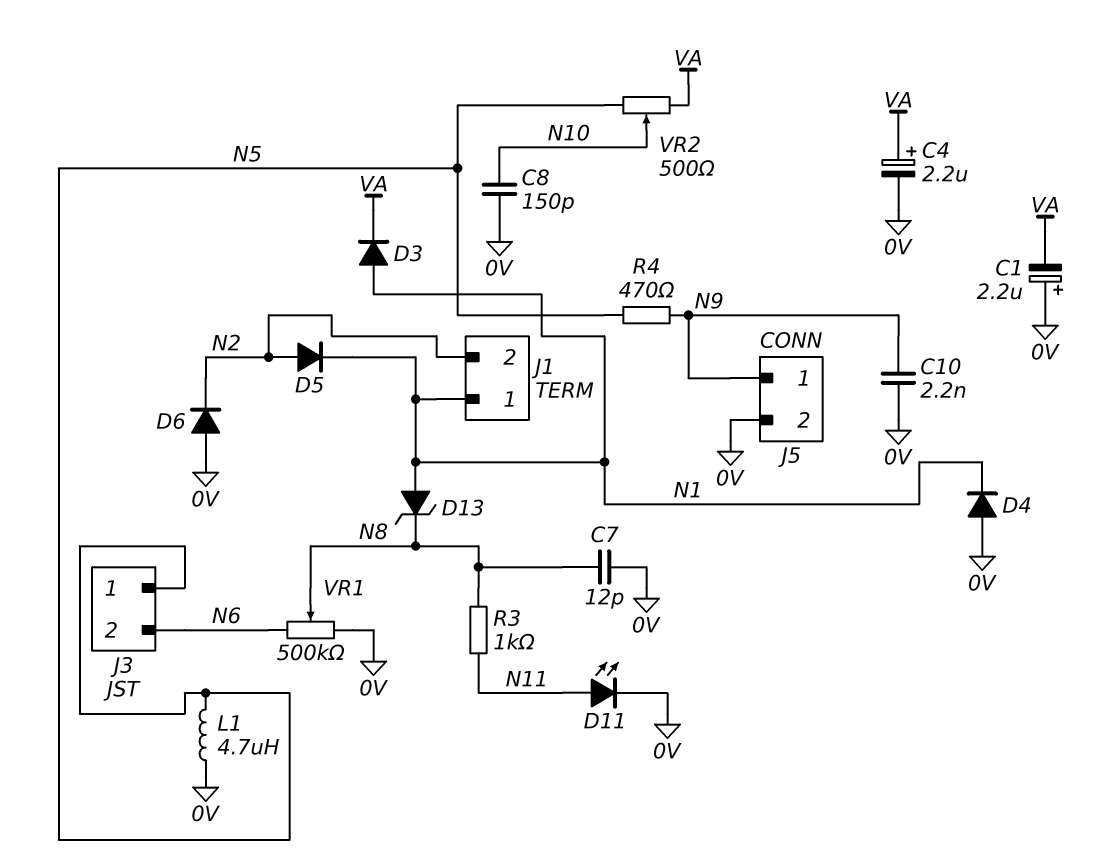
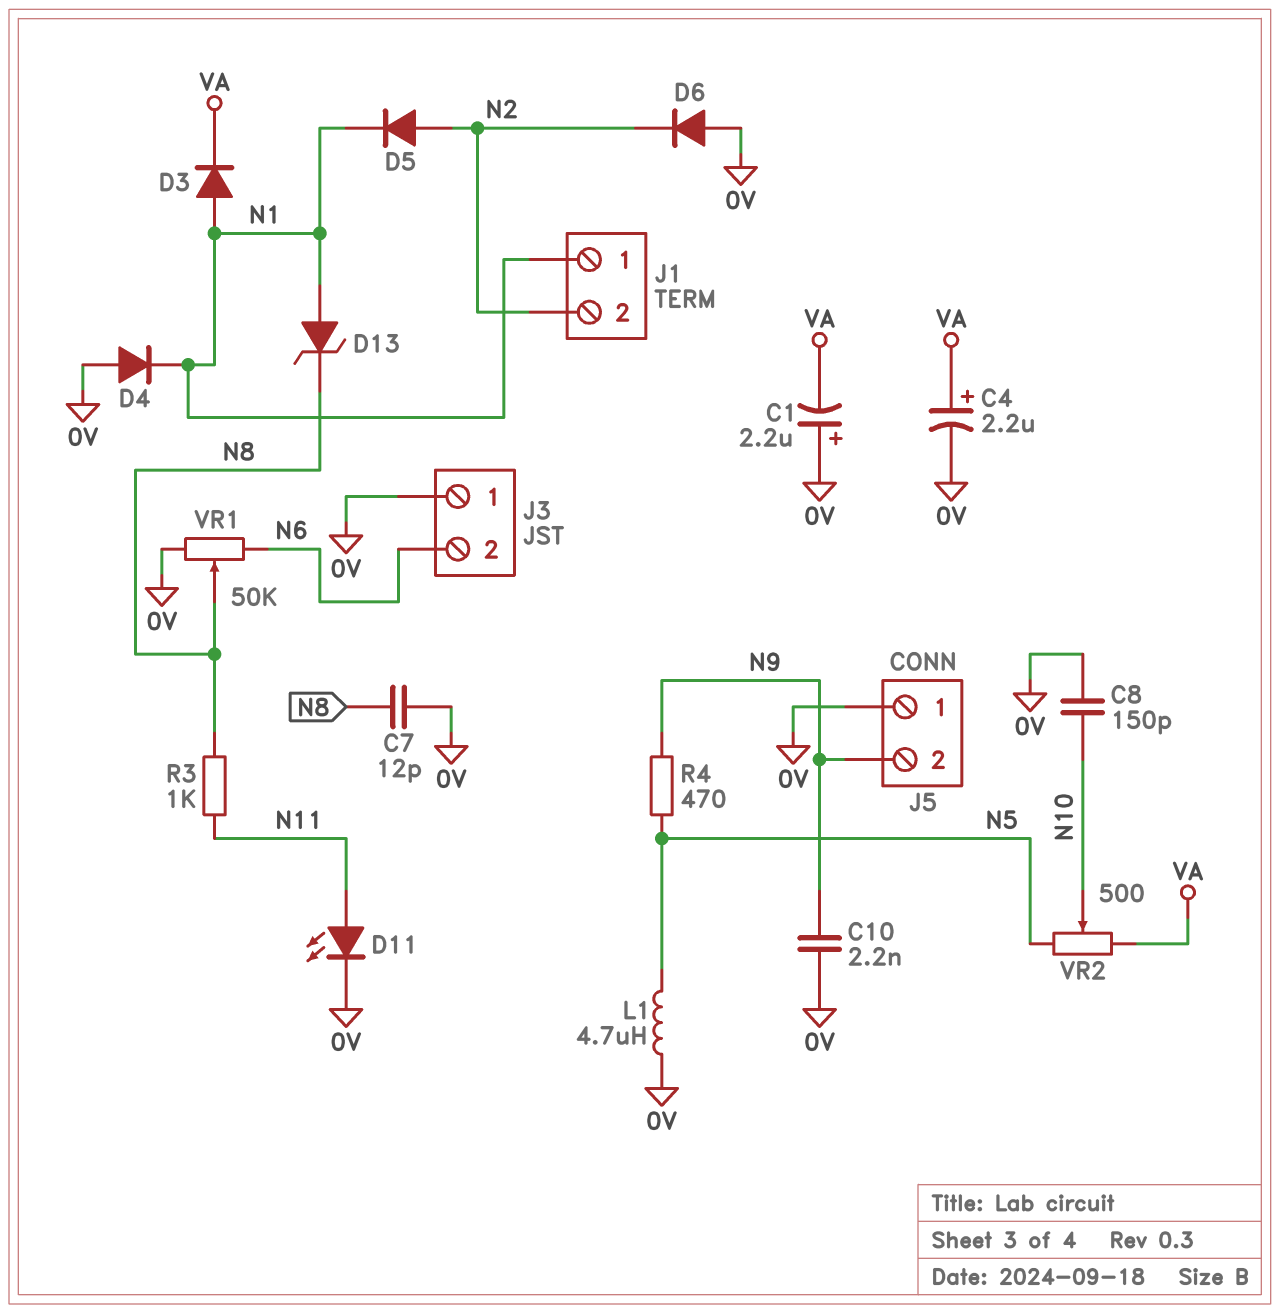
J3 pin 1: N5 -> 0V
J5 pin 1: N9 -> 0V
J5 pin 2: 0V -> N9
VR1: 500k (0V, N6, wiper N8) -> 50k (0V, N6, wiper N8)

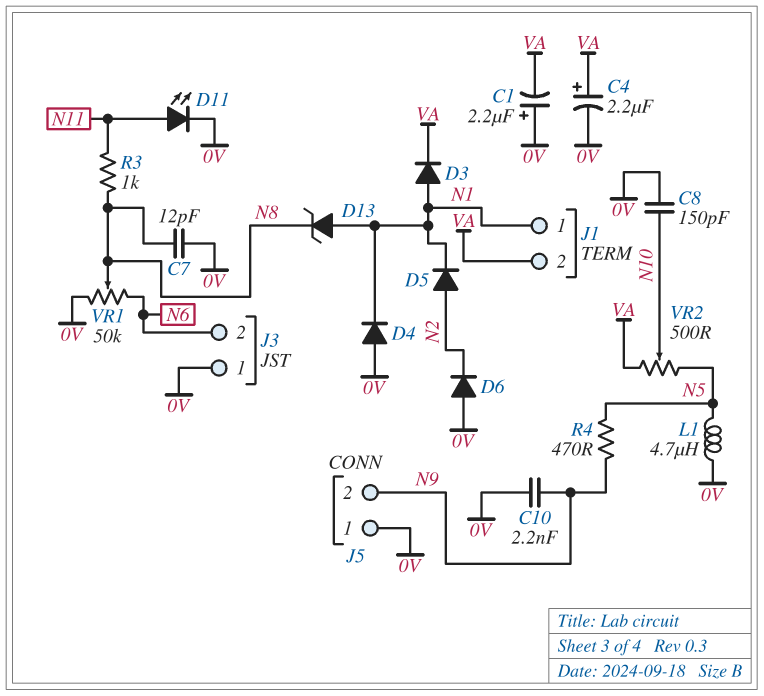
J1 pin 2: N2 -> VA

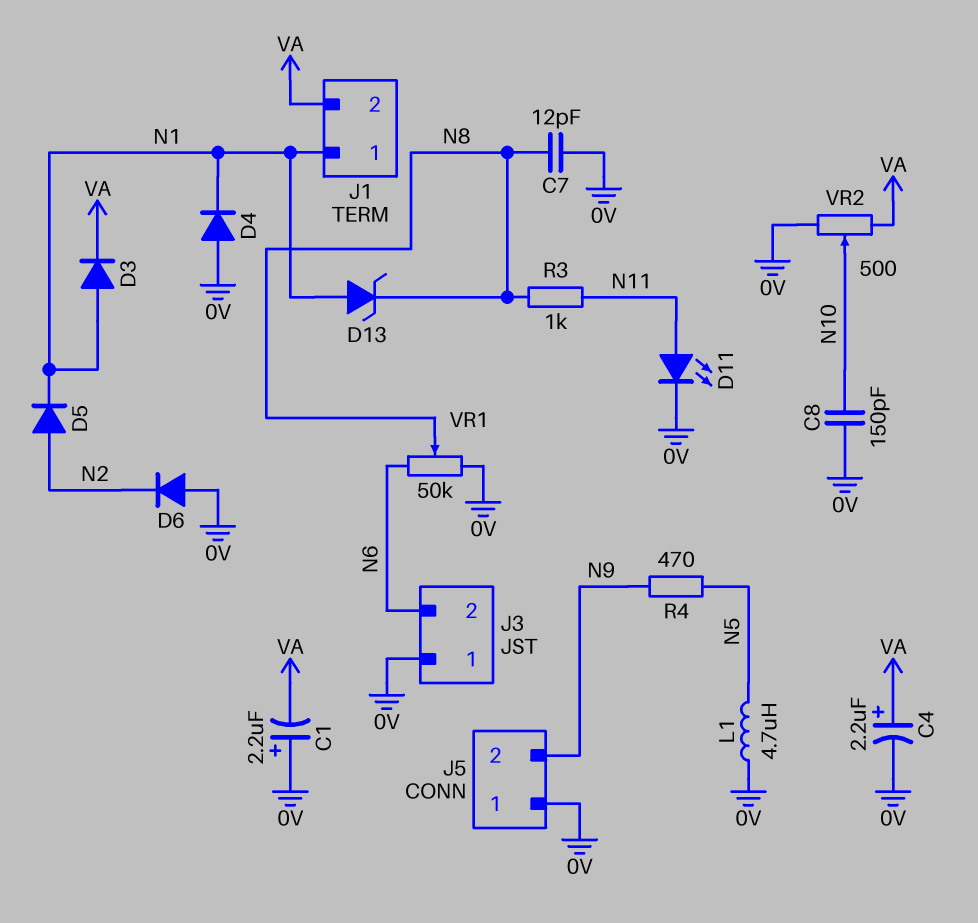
C10: 2.2nF (0V, N9) -> none
VR2: 500 (N5, VA, wiper N10) -> 500 (0V, VA, wiper N10)

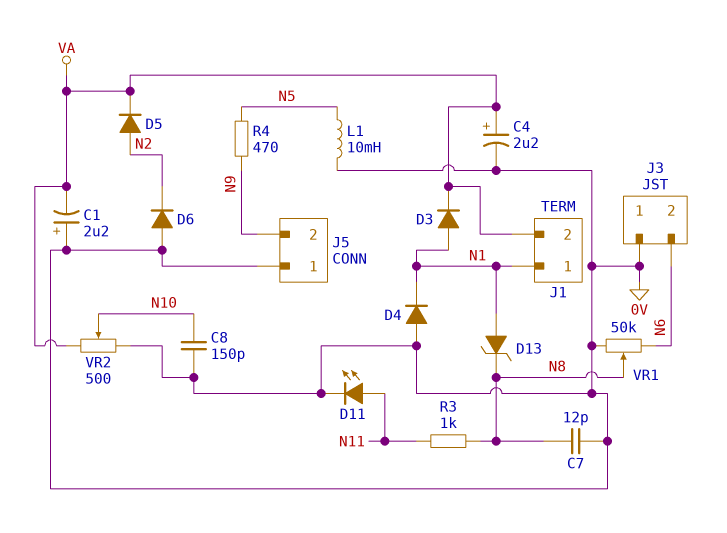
D5: diode (A N2, K N1) -> diode (A N2, K VA)
L1: 4.7uH (0V, N5) -> 10mH (0V, N5)

